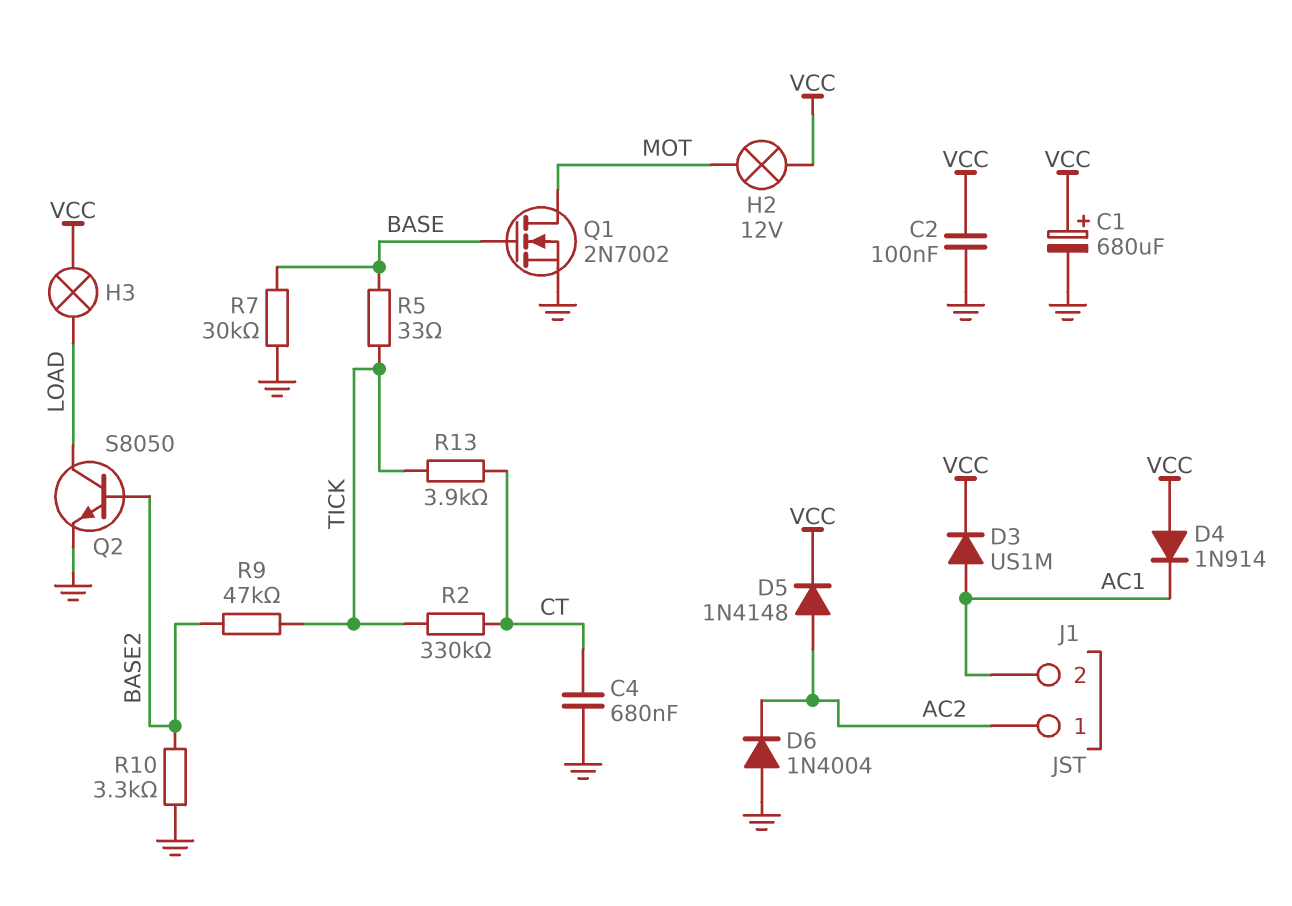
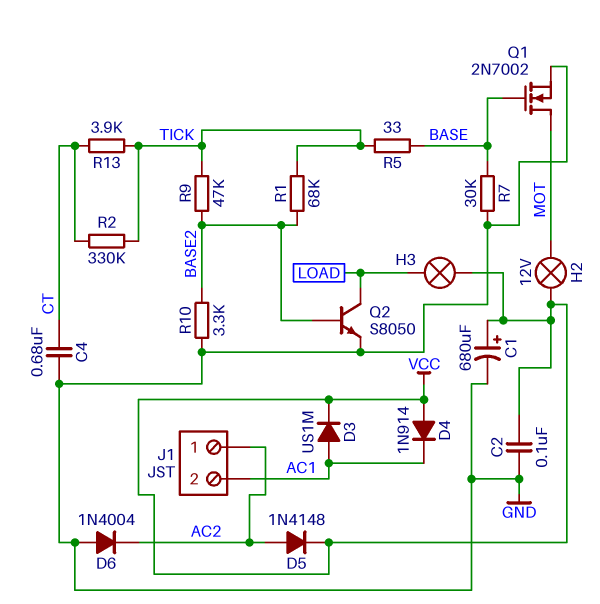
R1: none -> 68k (BASE2, TICK)

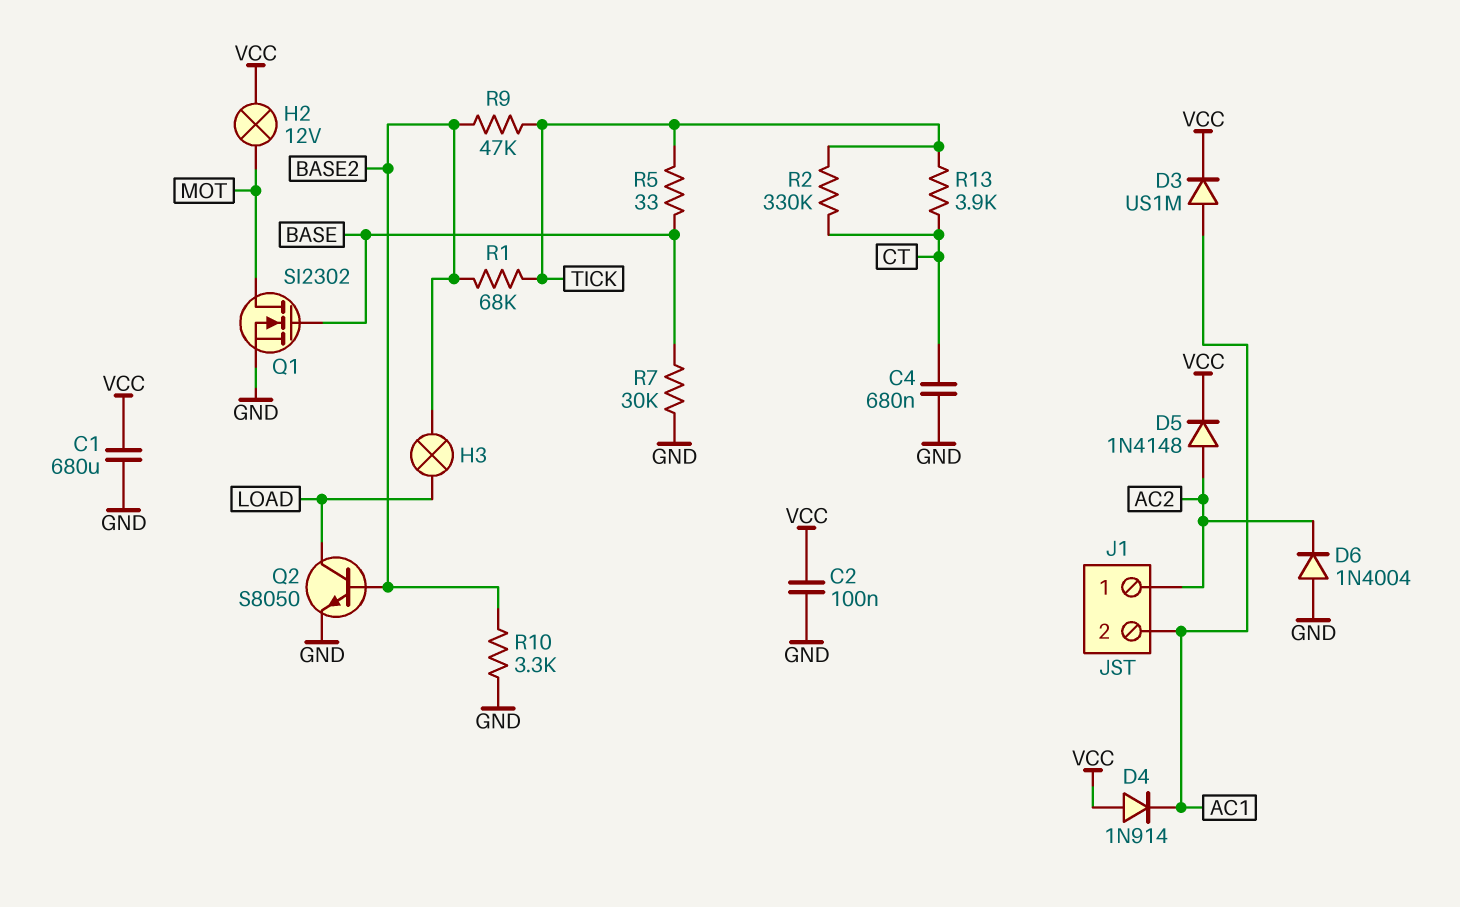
C1: 680uF (plus VCC, minus GND) -> 680uF (GND, VCC)
H3: lamp (LOAD, VCC) -> lamp (BASE2, LOAD)
Q1: NMOS 2N7002 (G BASE, D MOT, S GND) -> NMOS SI2302 (G BASE, D MOT, S GND)

